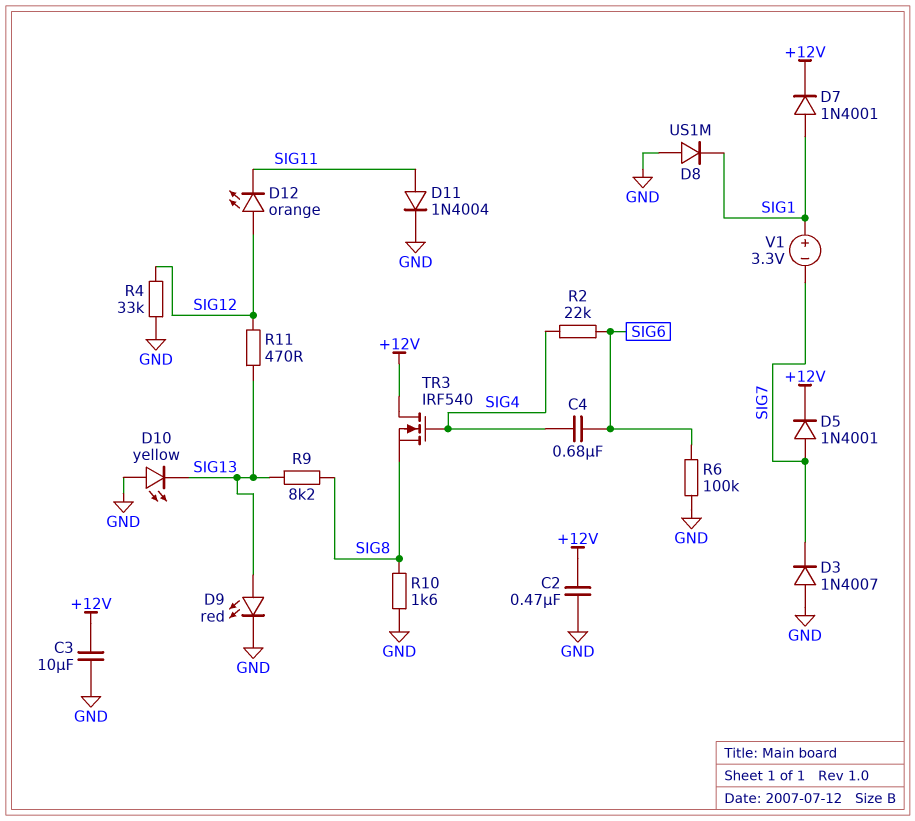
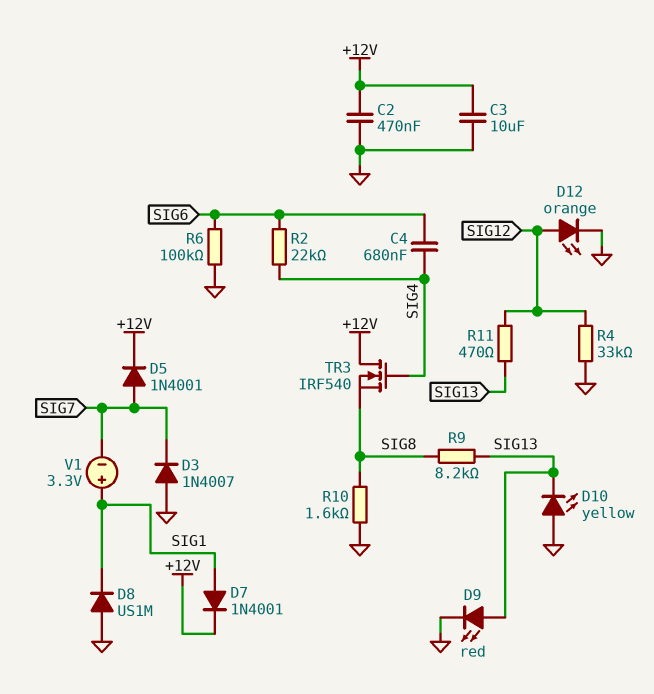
D11: diode 1N4004 (A SIG11, K GND) -> none
D12: LED orange (A SIG12, K SIG11) -> LED orange (A SIG12, K GND)

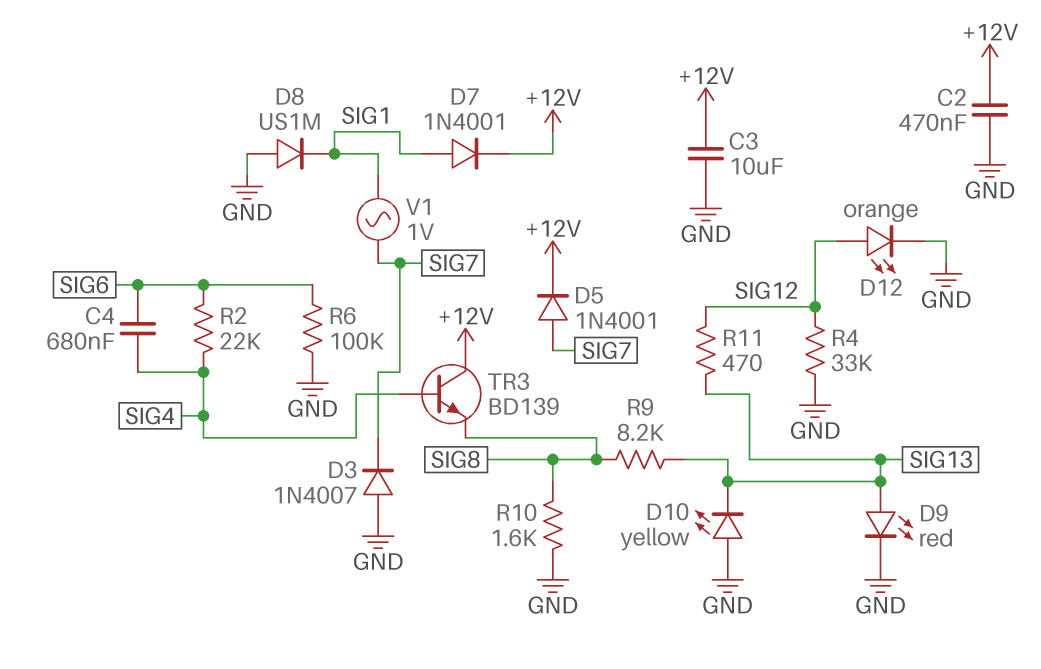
TR3: NMOS IRF540 (G SIG4, D +12V, S SIG8) -> NPN BD139 (B SIG4, C +12V, E SIG8)
V1: 3.3V (plus SIG1, minus SIG7) -> AC 1V (SIG1, SIG7)

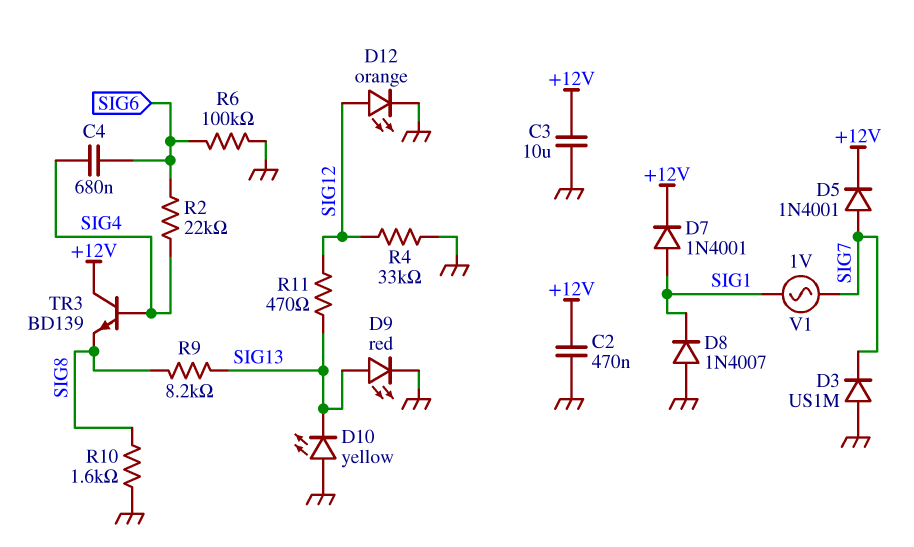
D3: diode 1N4007 (A GND, K SIG7) -> diode US1M (A GND, K SIG7)
D8: diode US1M (A GND, K SIG1) -> diode 1N4007 (A GND, K SIG1)

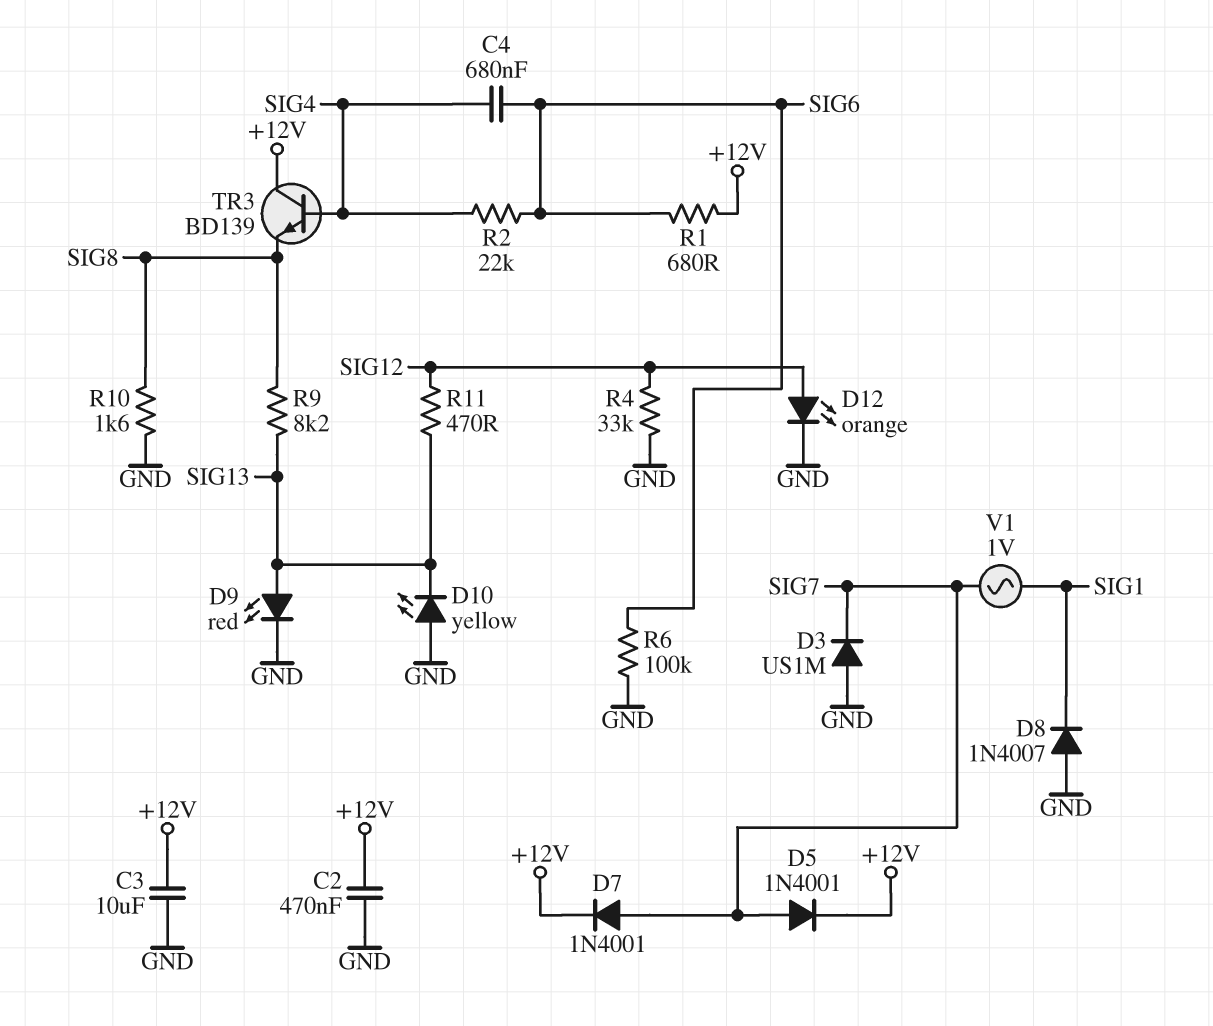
D7: diode 1N4001 (A SIG1, K +12V) -> diode 1N4001 (A SIG7, K +12V)
R1: none -> 680 (+12V, SIG6)

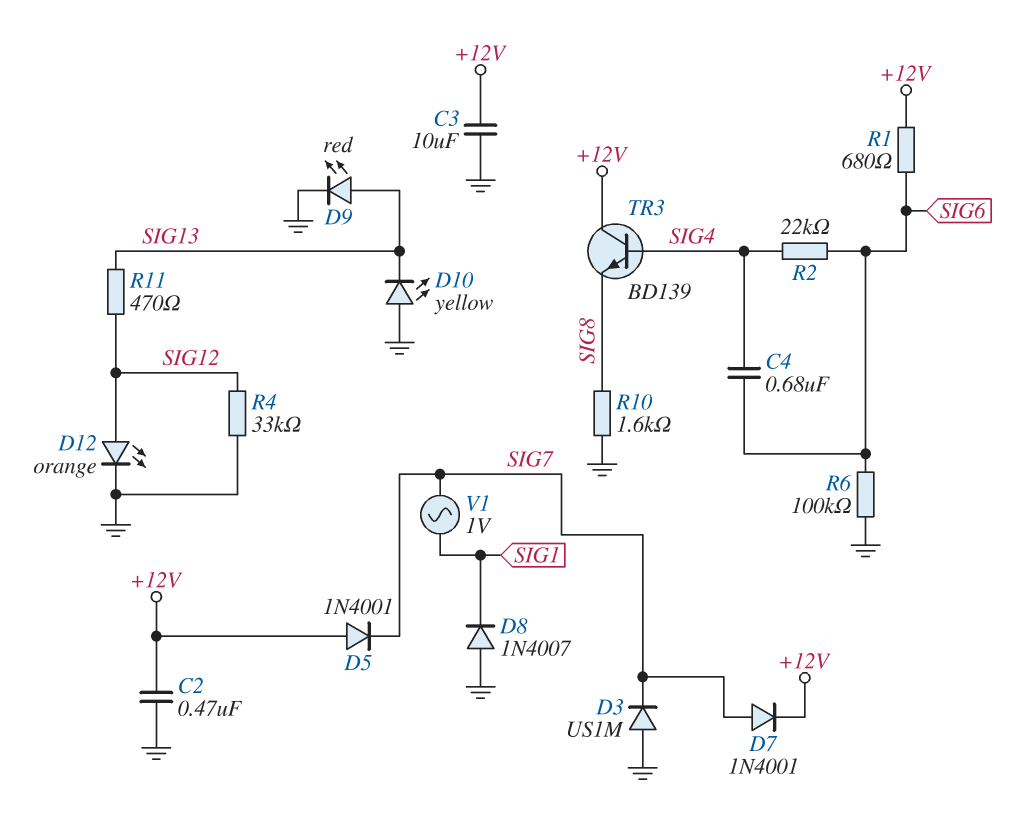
D5: diode 1N4001 (A SIG7, K +12V) -> diode 1N4001 (A +12V, K SIG7)
R9: 8.2k (SIG8, SIG13) -> none

